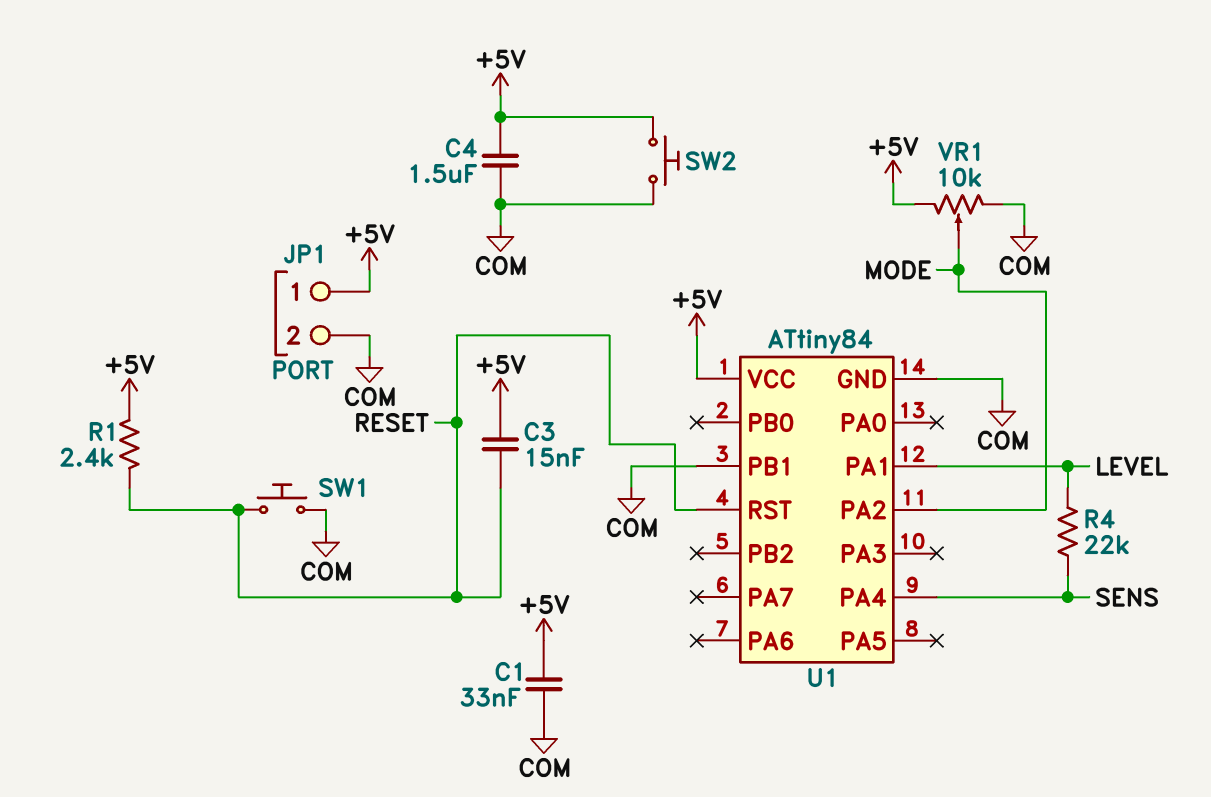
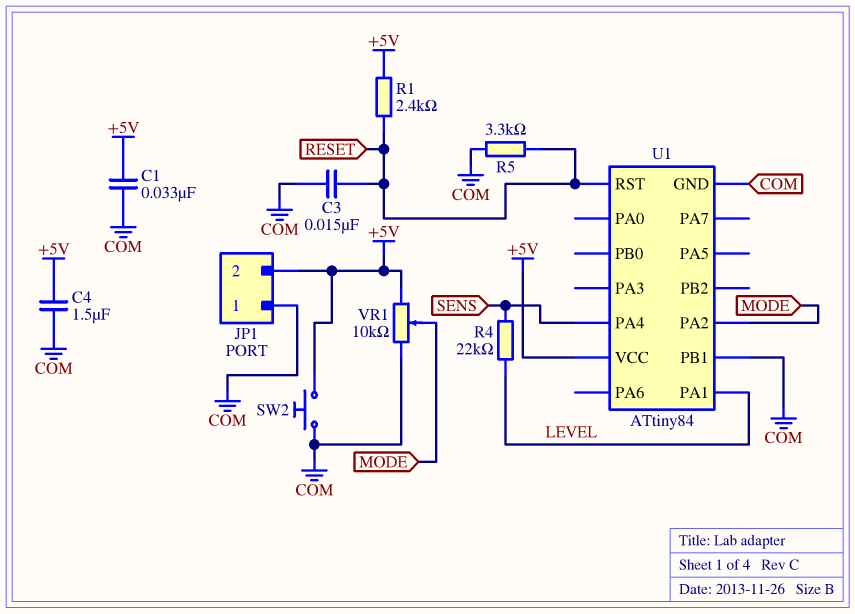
C3: 15nF (+5V, RESET) -> 15nF (COM, RESET)
JP1 pin 1: +5V -> COM
JP1 pin 2: COM -> +5V
R5: none -> 3.3k (COM, RESET)
SW1: button (COM, RESET) -> none

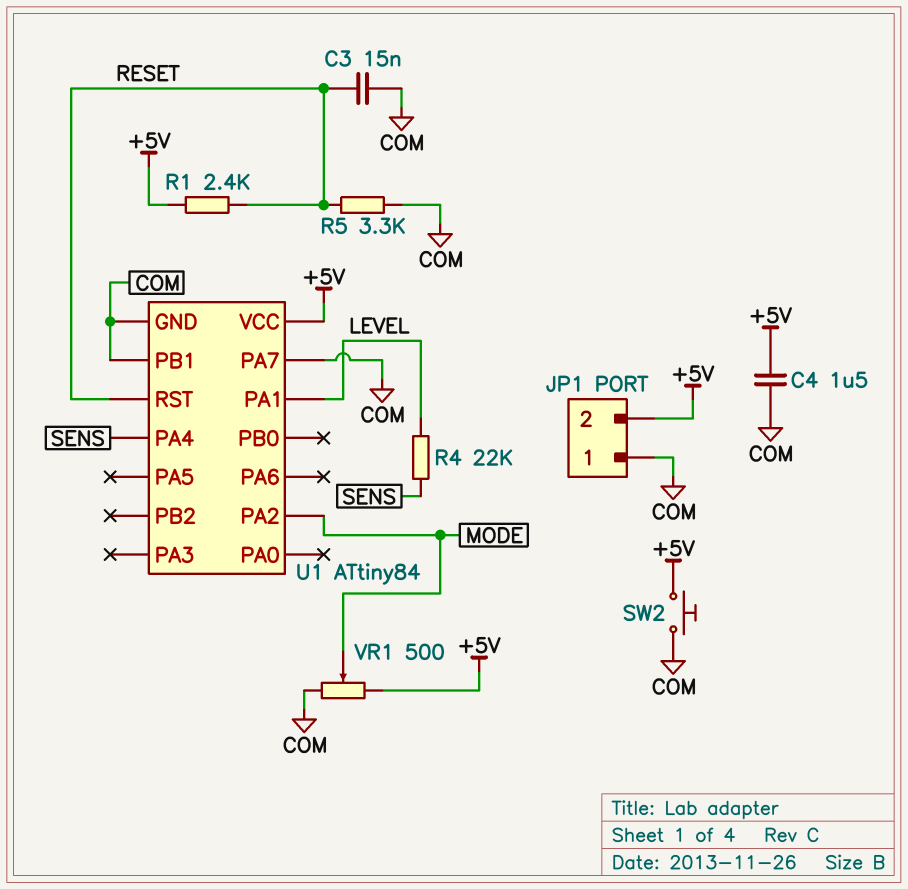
C1: 33nF (+5V, COM) -> none
U1 pin PA7: none -> COM
VR1: 10k (+5V, COM, wiper MODE) -> 500 (+5V, COM, wiper MODE)

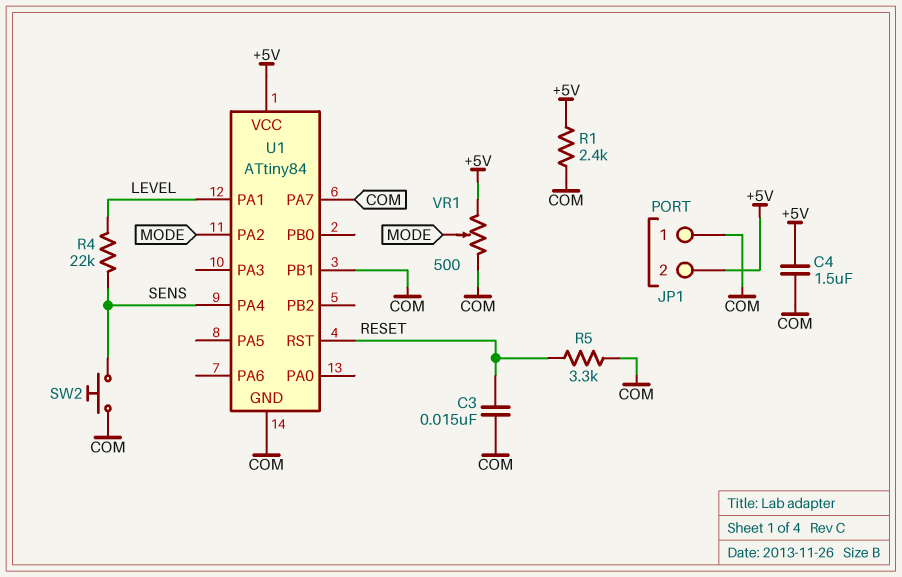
R1: 2.4k (+5V, RESET) -> 2.4k (+5V, COM)
SW2: button (+5V, COM) -> button (COM, SENS)

